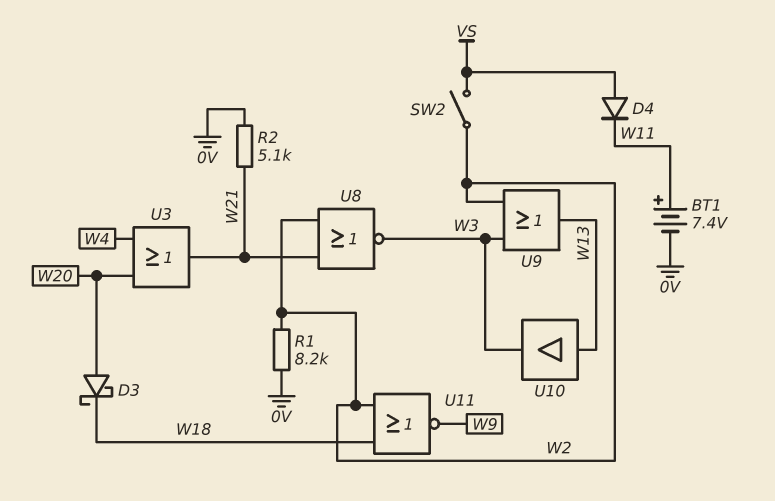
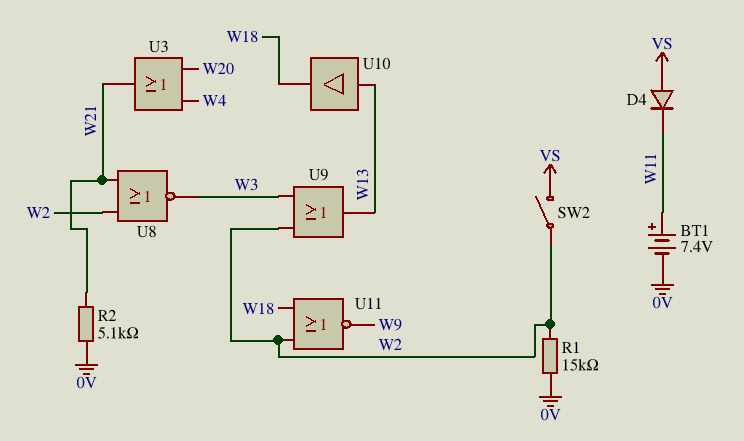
D3: schottky (A W20, K W18) -> none
R1: 8.2k (0V, W2) -> 15k (0V, W2)
U10: buffer (in W13, out W3) -> buffer (in W13, out W18)

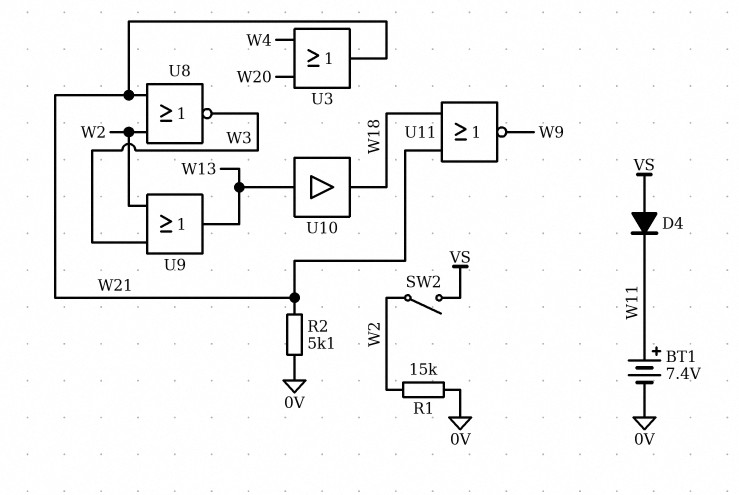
U11: NOR (in W2, in W18, out W9) -> NOR (in W18, in W21, out W9)

